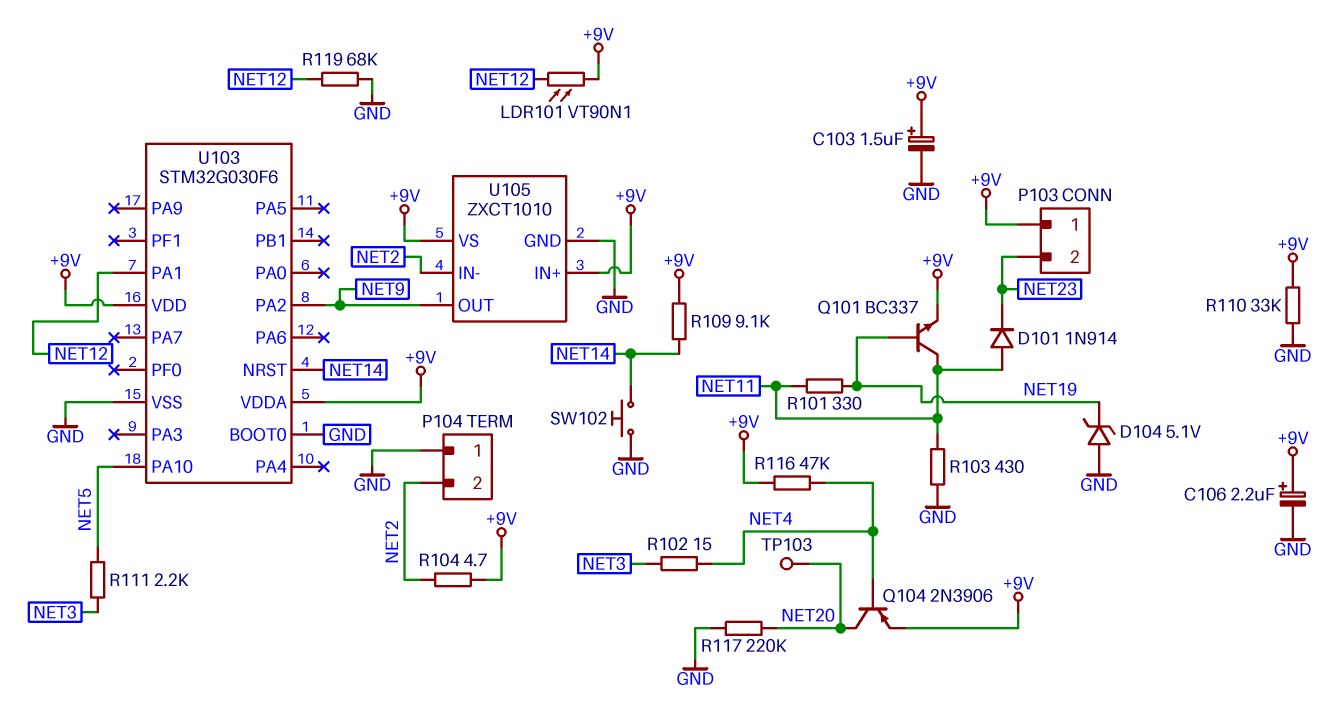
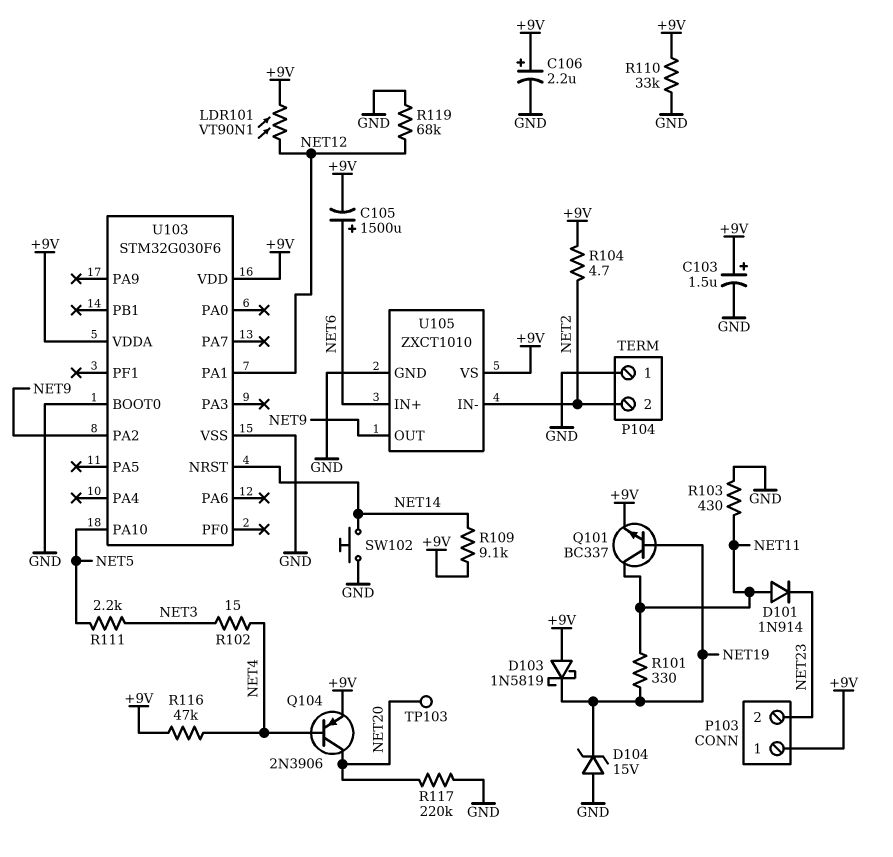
C105: none -> 1500uF (plus NET6, minus +9V)
D103: none -> schottky 1N5819 (A +9V, K NET19)
D104: zener 5.1V (A GND, K NET19) -> zener 15V (A GND, K NET19)
U105 pin IN+: +9V -> NET6

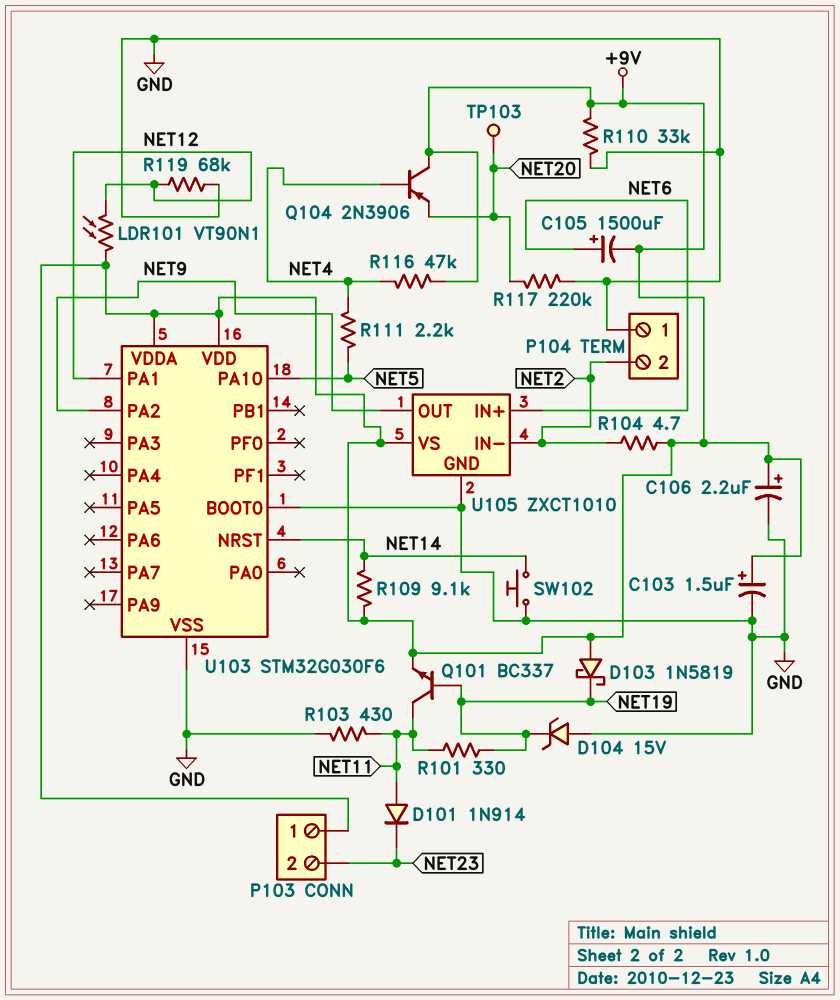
Q104: PNP 2N3906 (B NET4, C NET20, E +9V) -> PNP 2N3906 (B NET4, C +9V, E NET20)
R102: 15 (NET3, NET4) -> none
R111: 2.2k (NET3, NET5) -> 2.2k (NET4, NET5)

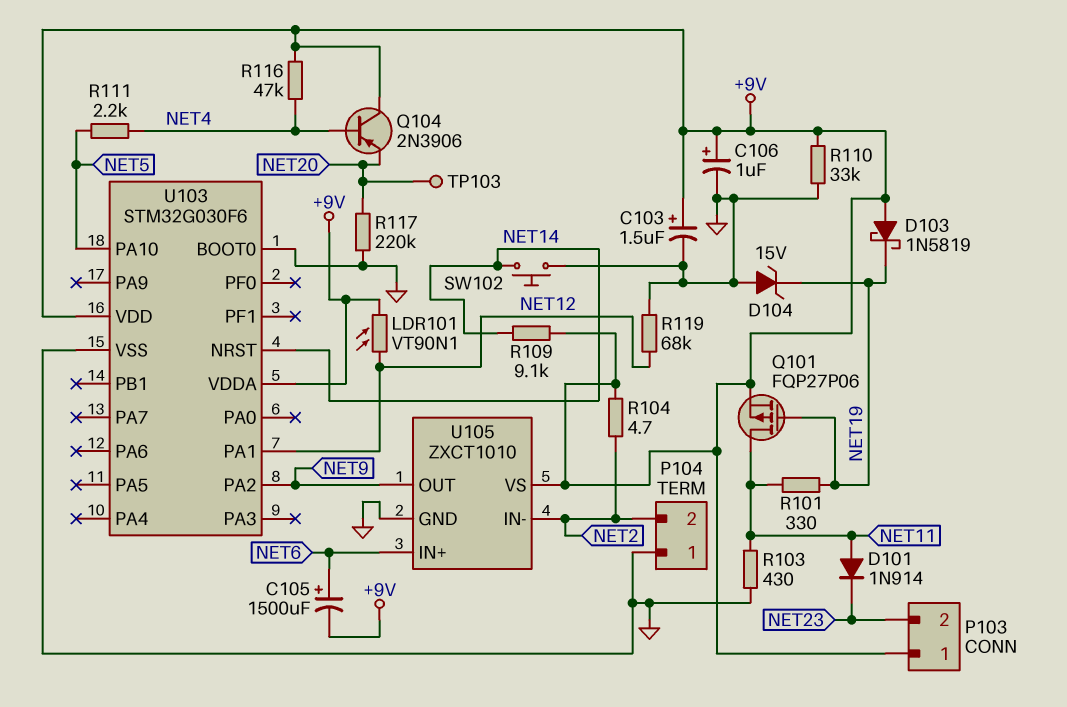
C106: 2.2uF (plus +9V, minus GND) -> 1uF (plus +9V, minus GND)
Q101: NPN BC337 (B NET19, C NET11, E +9V) -> PMOS FQP27P06 (G NET19, D NET11, S +9V)

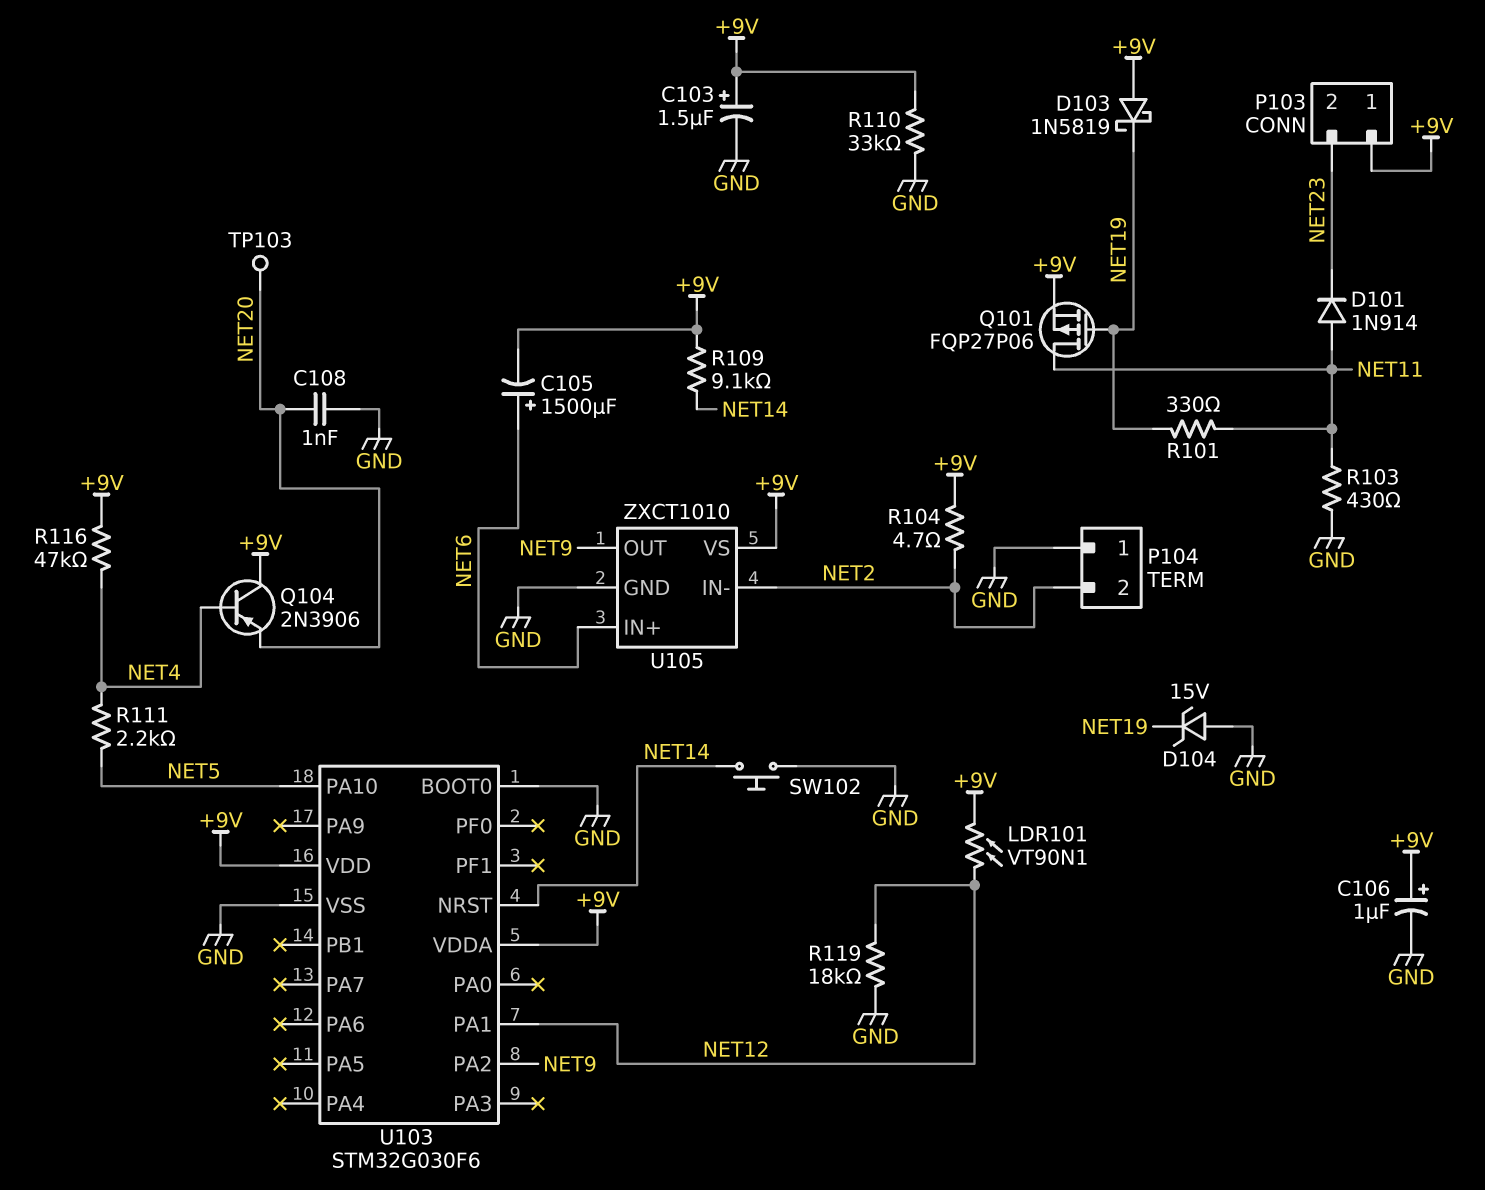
C108: none -> 1nF (GND, NET20)
R117: 220k (GND, NET20) -> none
R119: 68k (GND, NET12) -> 18k (GND, NET12)

